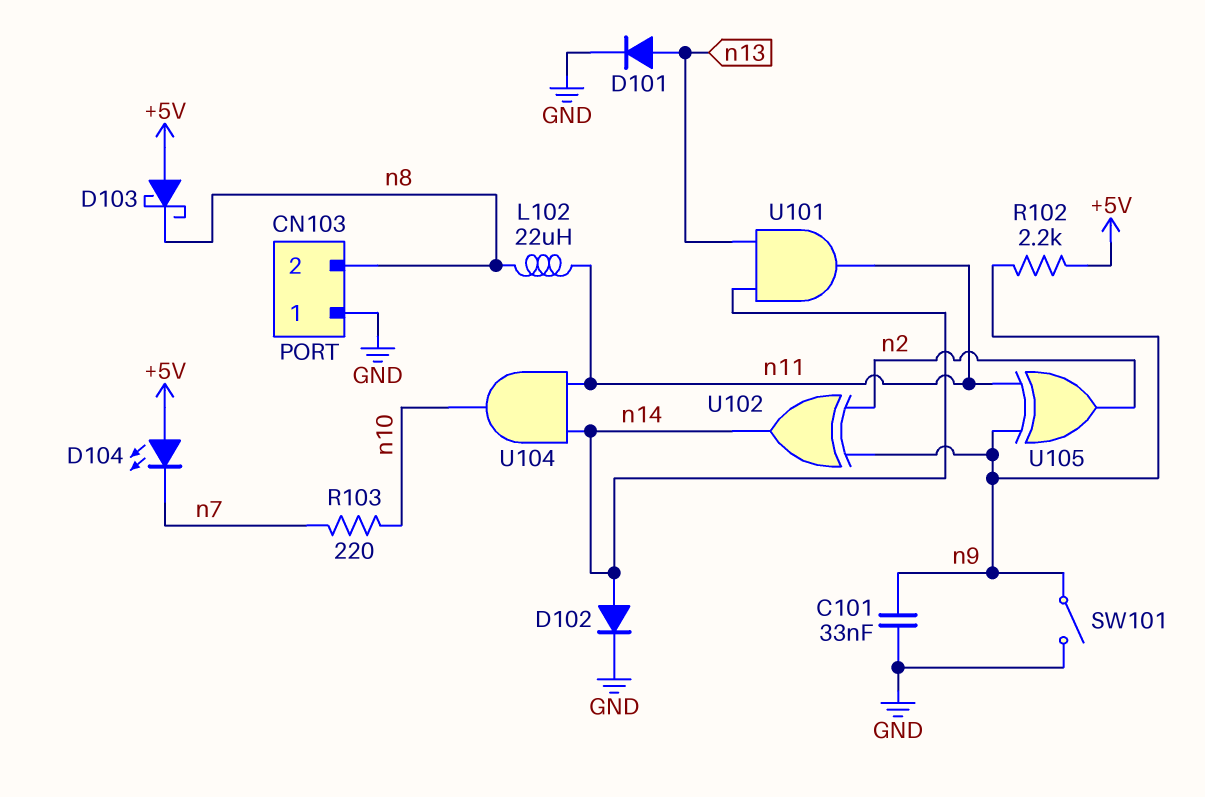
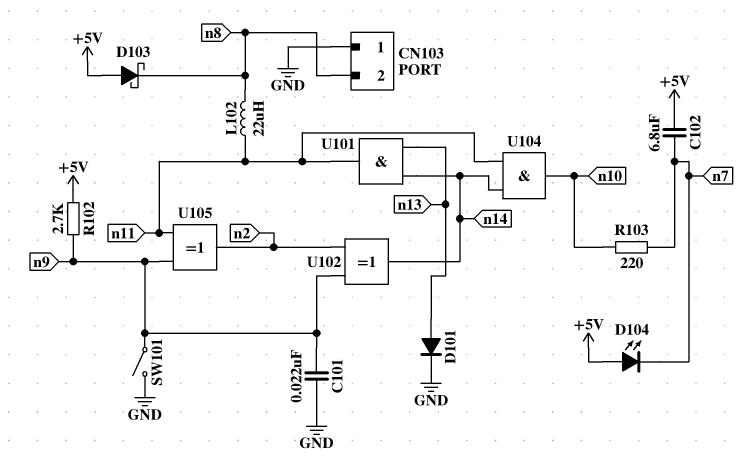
C101: 33nF (GND, n9) -> 22nF (GND, n9)
C102: none -> 6.8uF (+5V, n7)
D102: diode (A n14, K GND) -> none
R102: 2.2k (+5V, n9) -> 2.7k (+5V, n9)

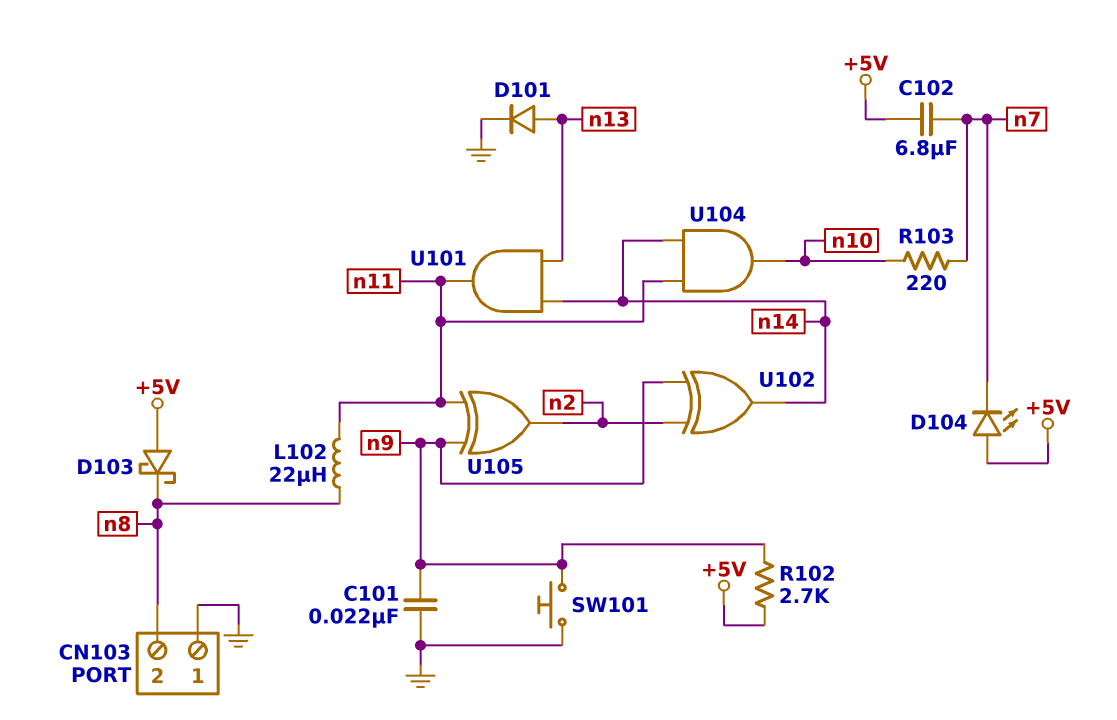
SW101: switch (GND, n9) -> button (GND, n9)

